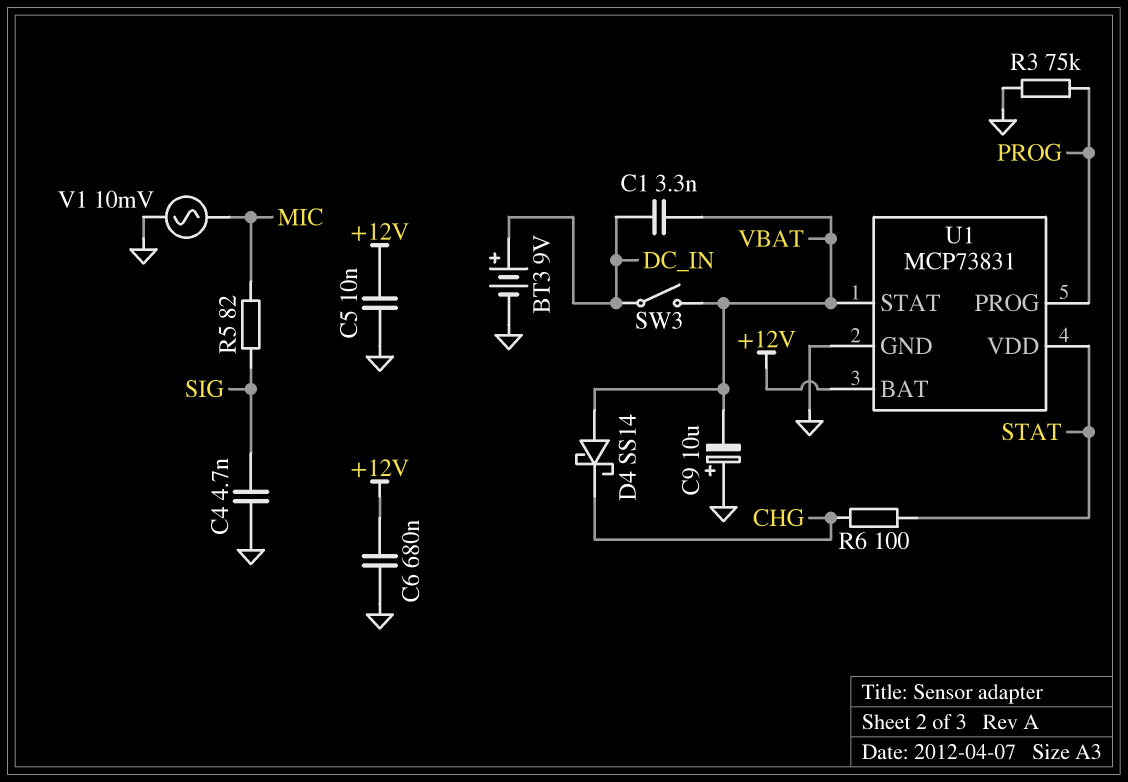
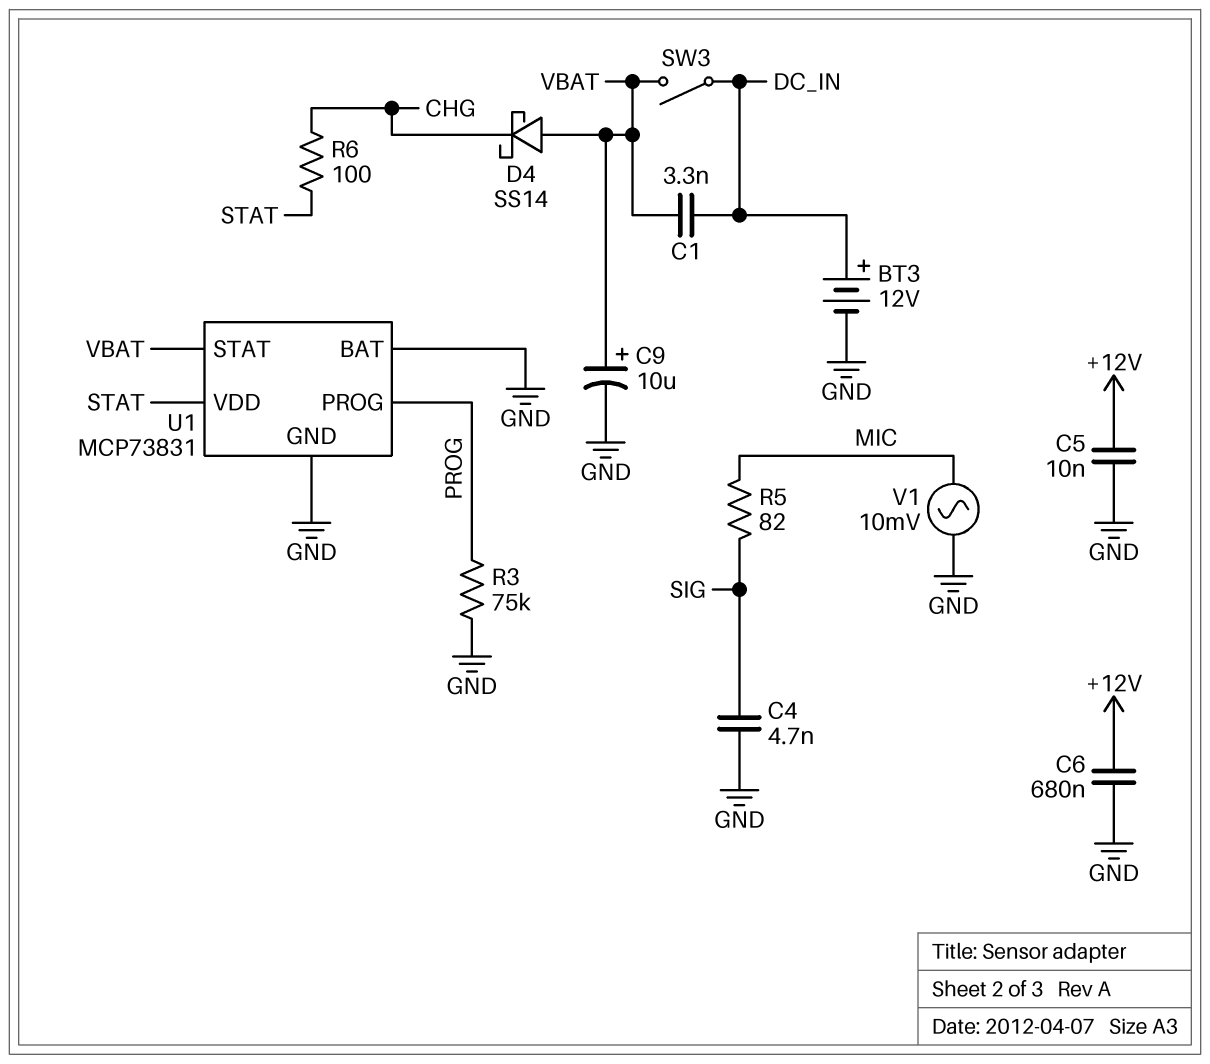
BT3: 9V (plus DC_IN, minus GND) -> 12V (plus DC_IN, minus GND)
C9: 10uF (plus GND, minus VBAT) -> 10uF (plus VBAT, minus GND)
U1 pin BAT: +12V -> GND

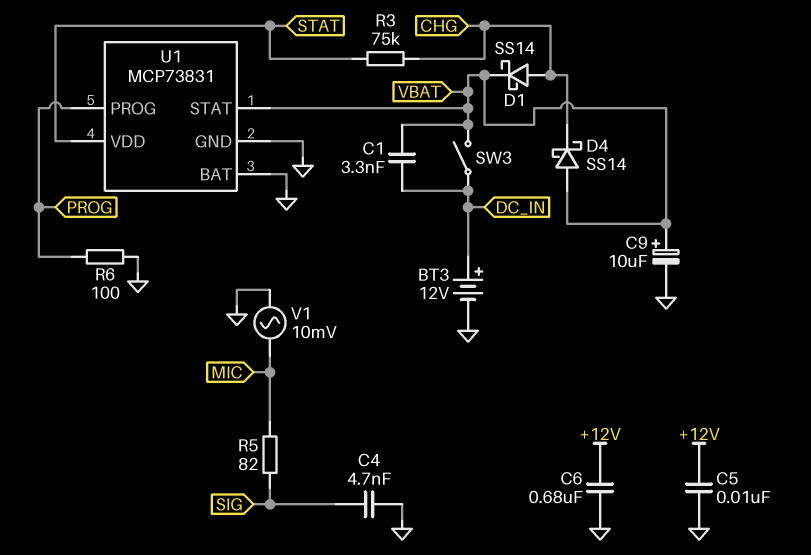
D1: none -> schottky SS14 (A CHG, K VBAT)
R3: 75k (GND, PROG) -> 75k (CHG, STAT)
R6: 100 (CHG, STAT) -> 100 (GND, PROG)

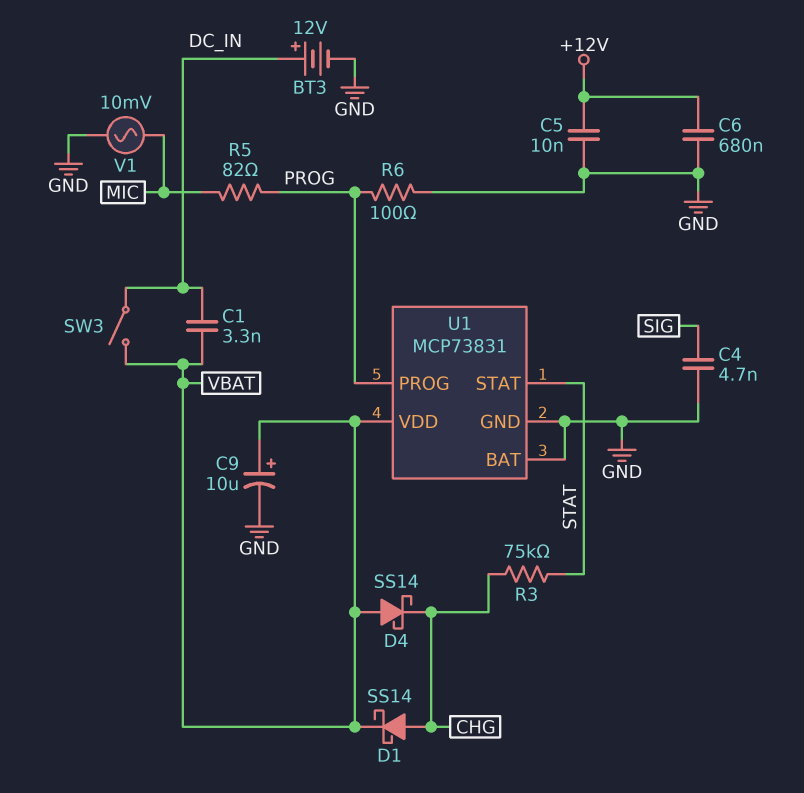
R5: 82 (MIC, SIG) -> 82 (MIC, PROG)
U1 pin STAT: VBAT -> STAT
U1 pin VDD: STAT -> VBAT

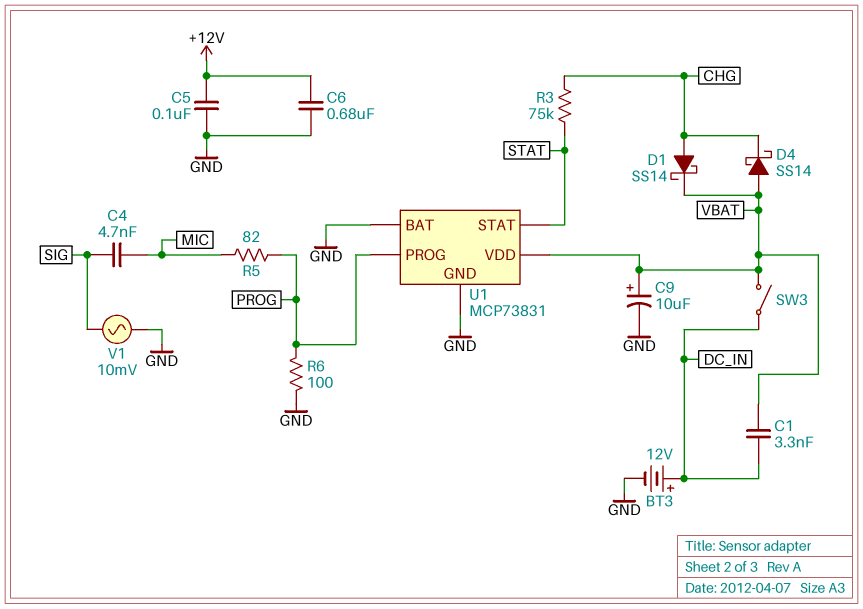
C4: 4.7nF (GND, SIG) -> 4.7nF (MIC, SIG)
C5: 10nF (+12V, GND) -> 100nF (+12V, GND)
V1: AC 10mV (GND, MIC) -> AC 10mV (GND, SIG)

